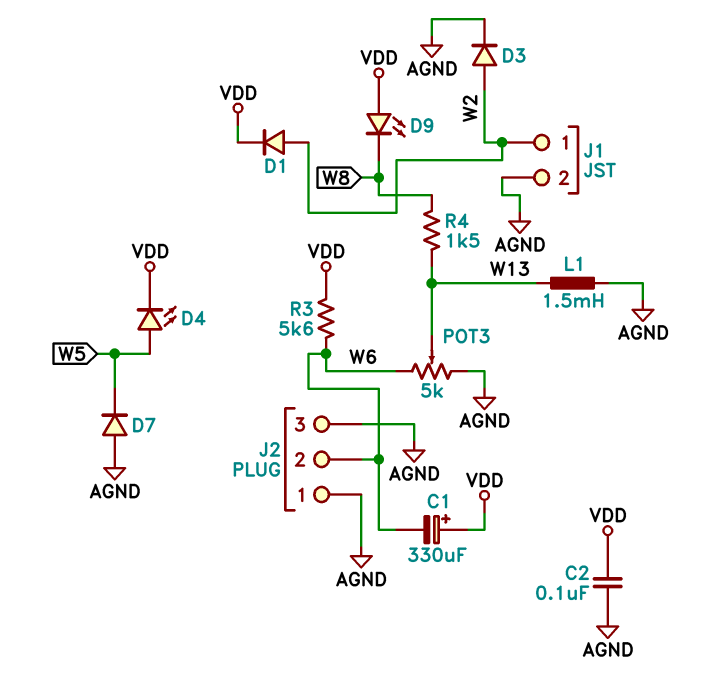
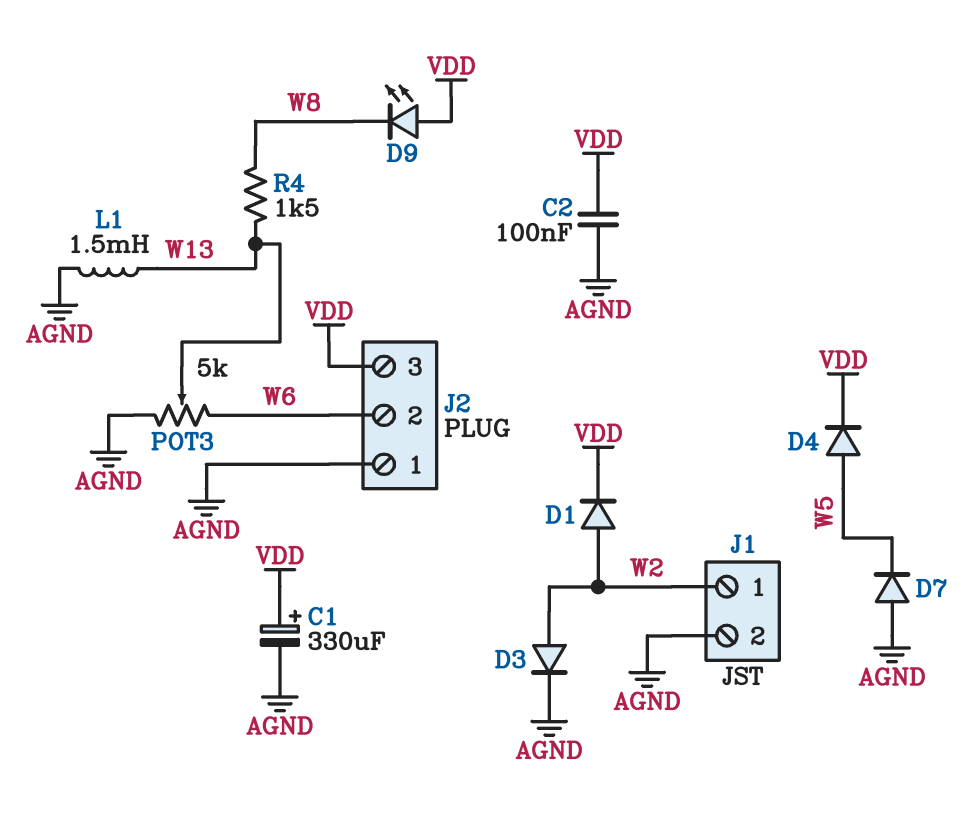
C1: 330uF (plus VDD, minus W6) -> 330uF (plus VDD, minus AGND)
D4: LED (A W5, K VDD) -> diode (A W5, K VDD)
J2 pin 3: AGND -> VDD
R3: 5.6k (VDD, W6) -> none

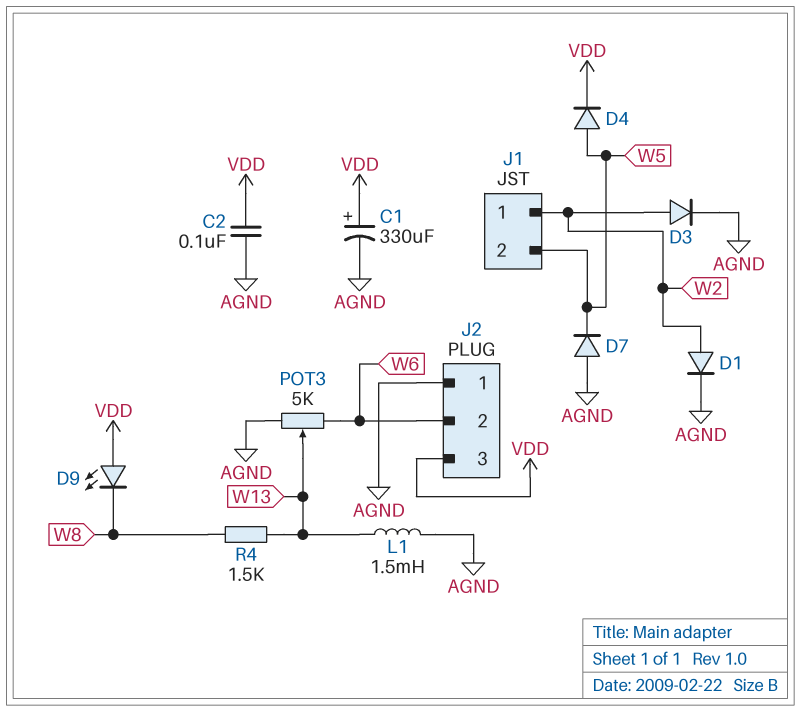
D1: diode (A W2, K VDD) -> diode (A W2, K AGND)
J1 pin 2: AGND -> W5

